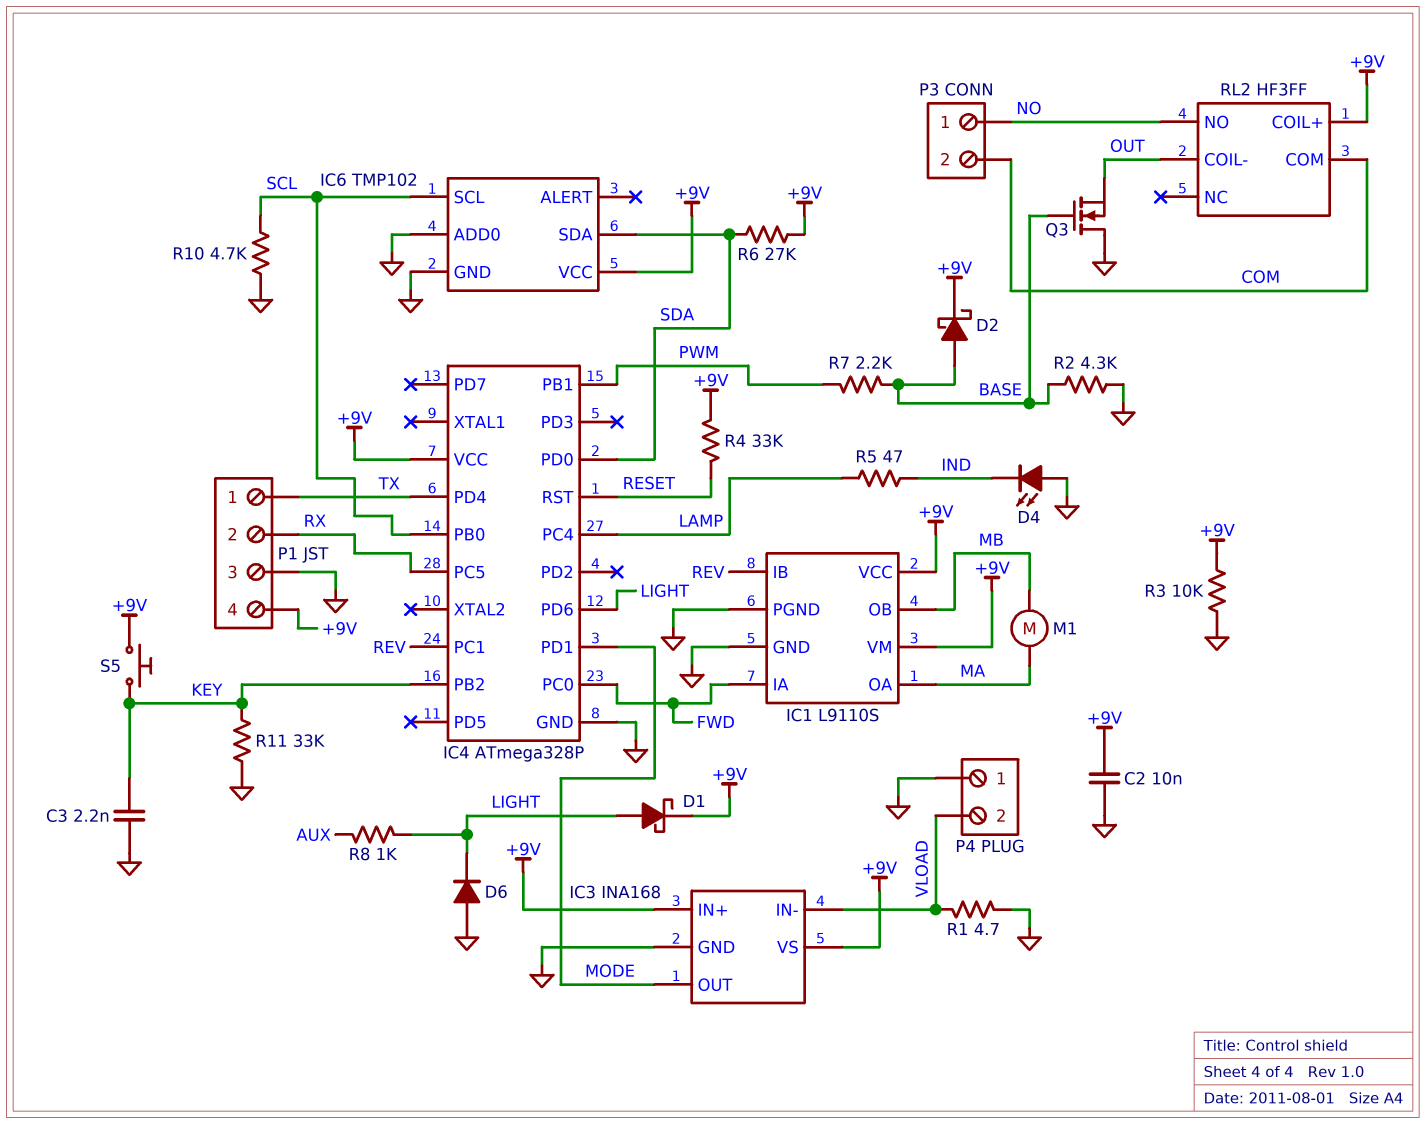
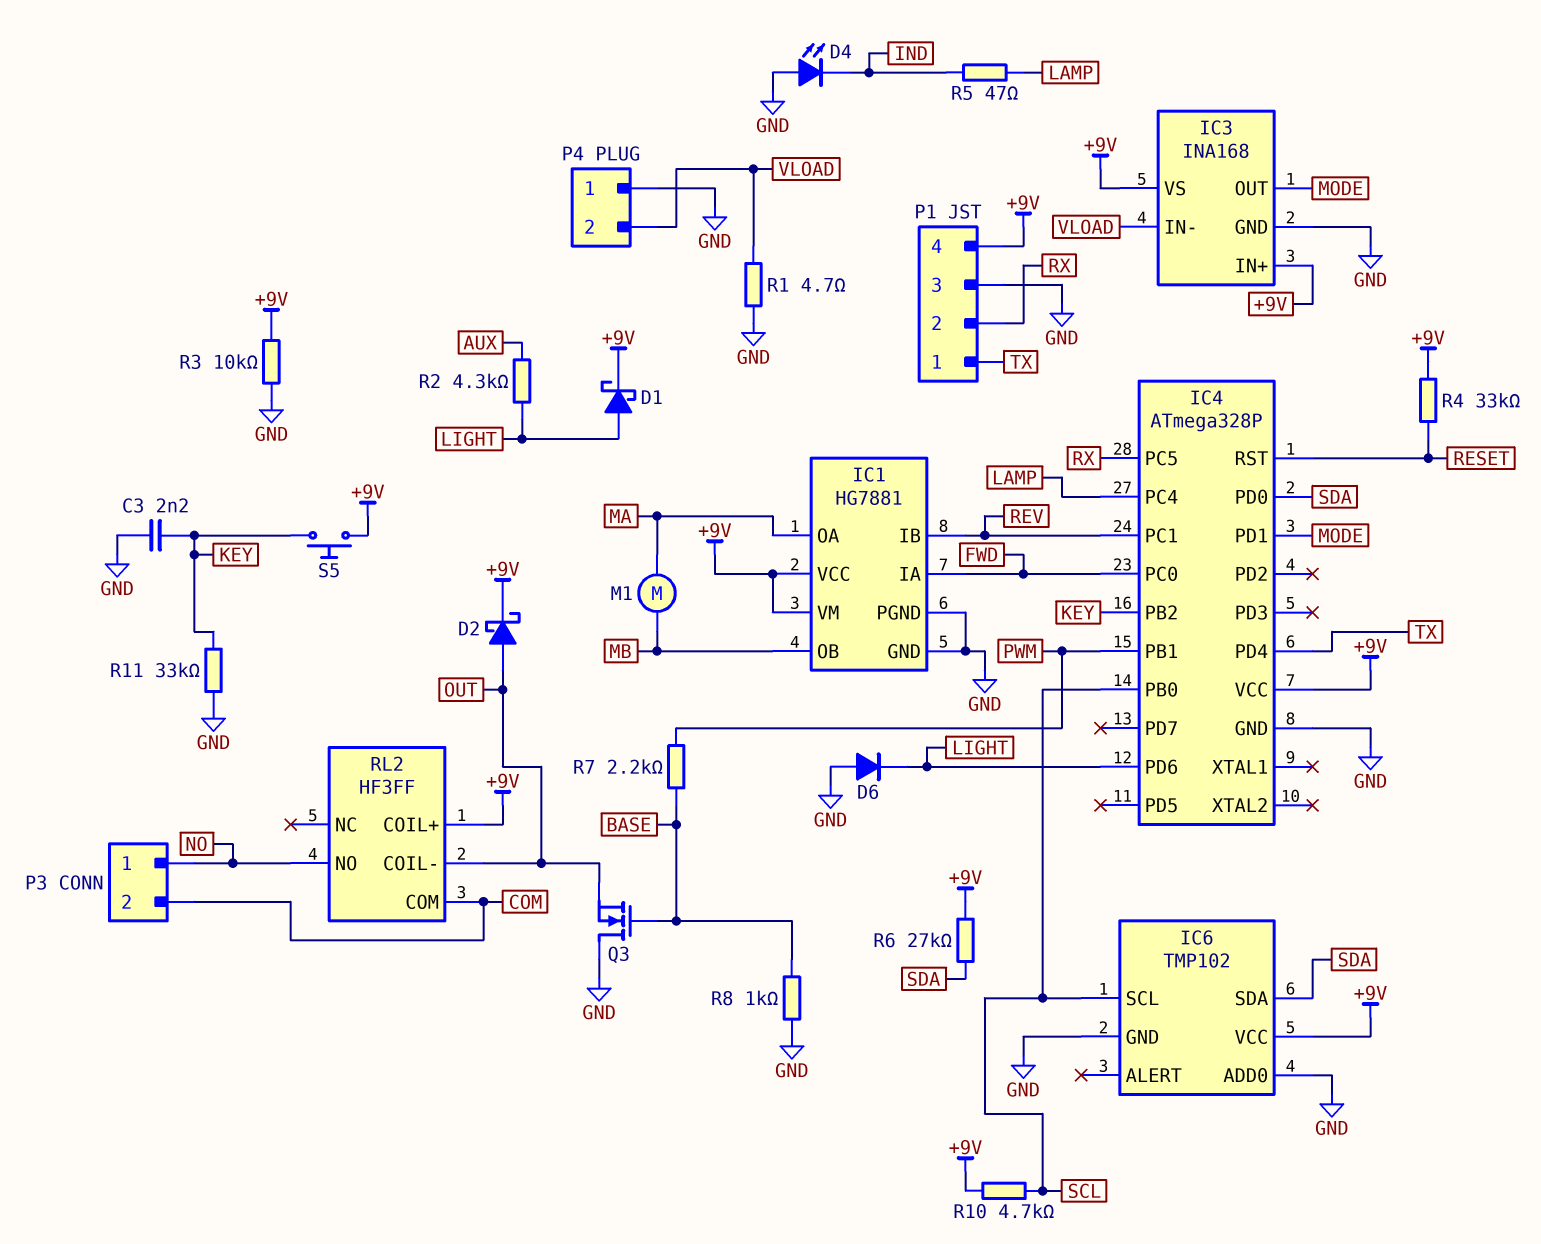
C2: 10nF (+9V, GND) -> none
D2: schottky (A BASE, K +9V) -> schottky (A OUT, K +9V)
IC1: L9110S -> HG7881
R2: 4.3k (BASE, GND) -> 4.3k (AUX, LIGHT)
R8: 1k (AUX, LIGHT) -> 1k (BASE, GND)
R10: 4.7k (GND, SCL) -> 4.7k (+9V, SCL)

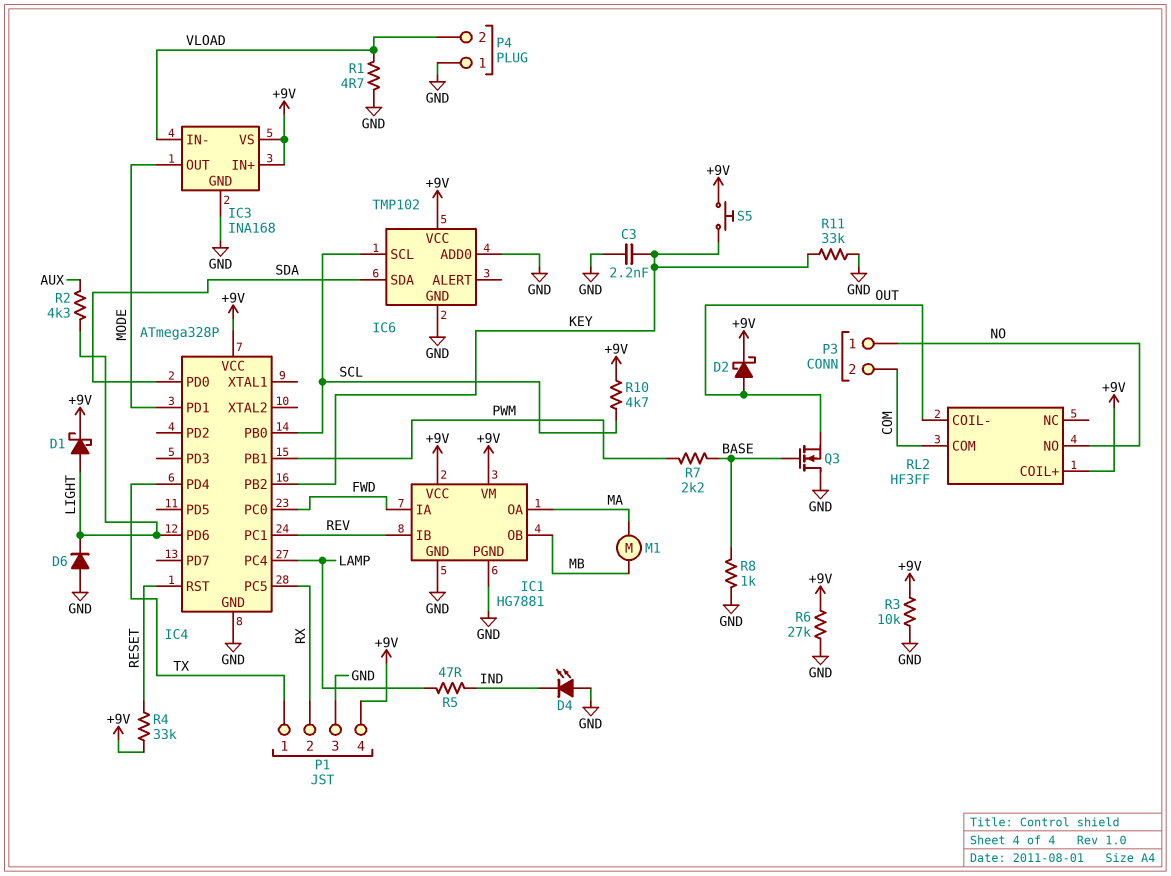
R6: 27k (+9V, SDA) -> 27k (+9V, GND)

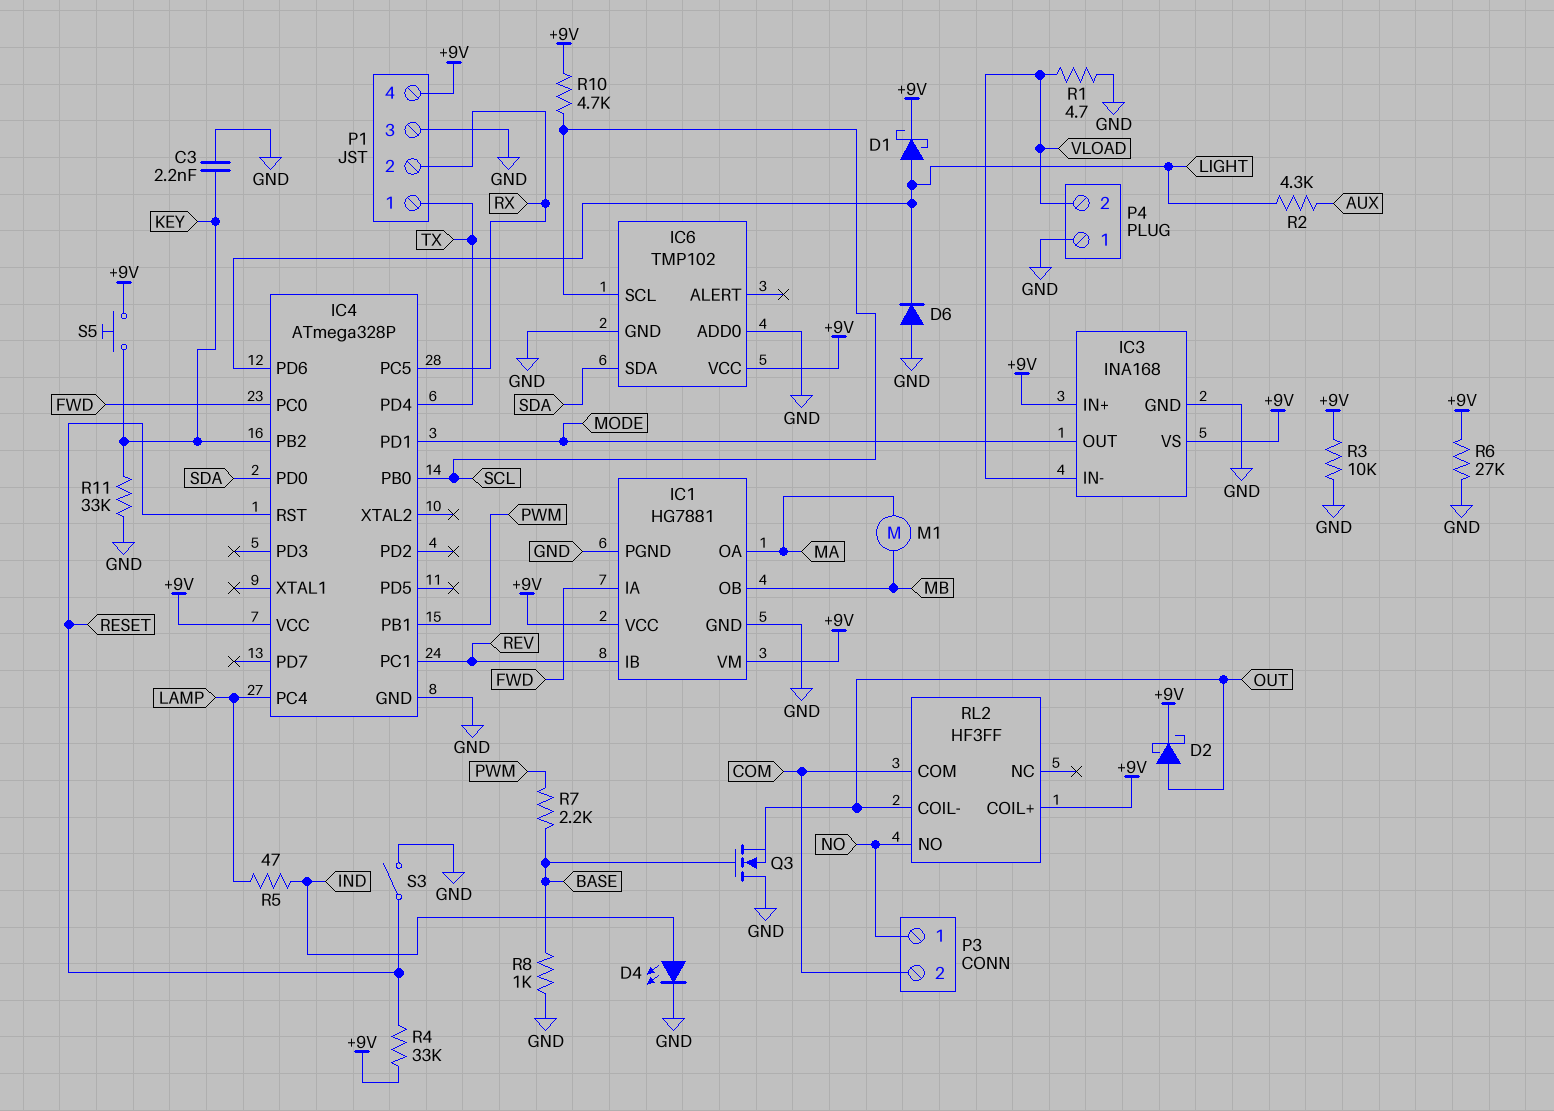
D4: LED (A GND, K IND) -> LED (A IND, K GND)
S3: none -> switch (GND, RESET)

